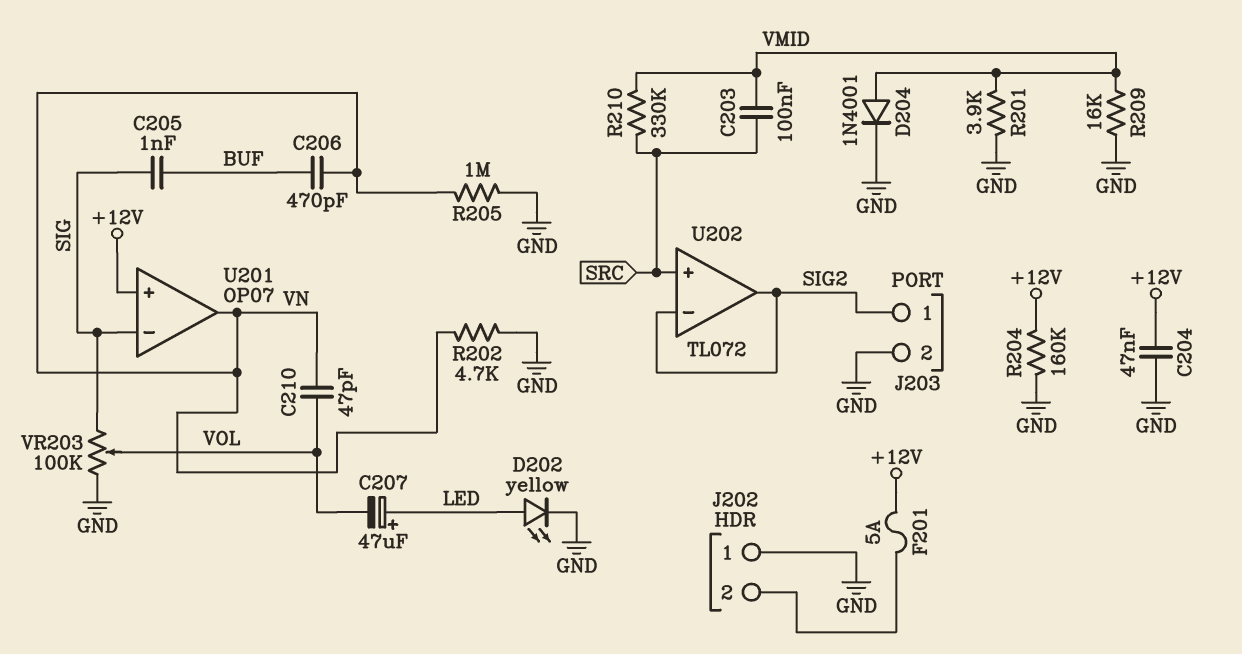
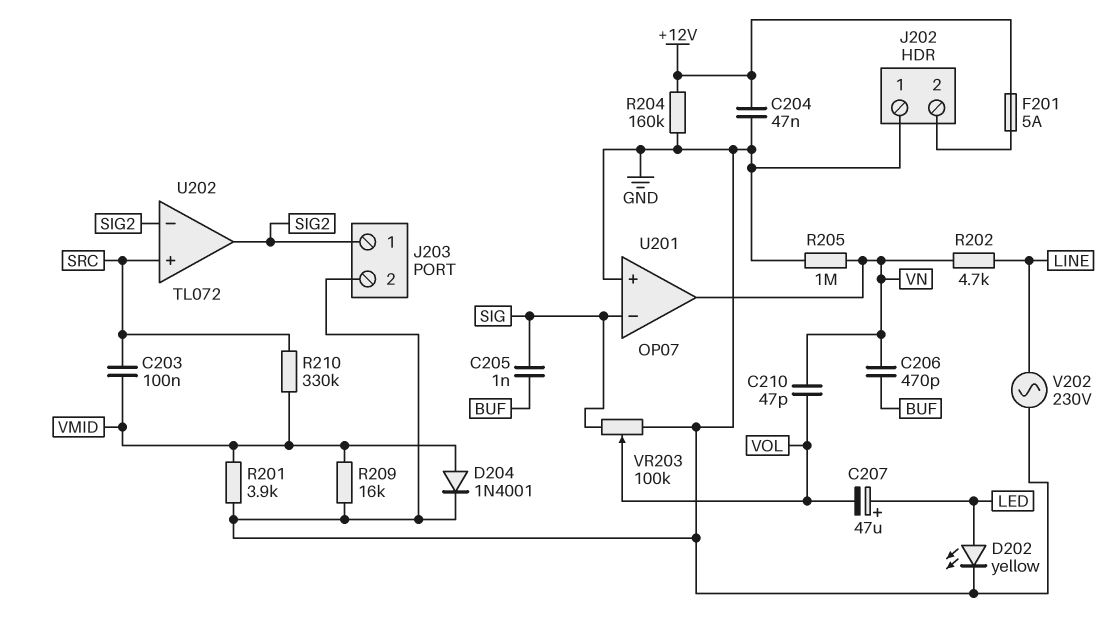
R202: 4.7k (GND, VN) -> 4.7k (LINE, VN)
U201 pin in+: +12V -> GND
V202: none -> AC 230V (GND, LINE)

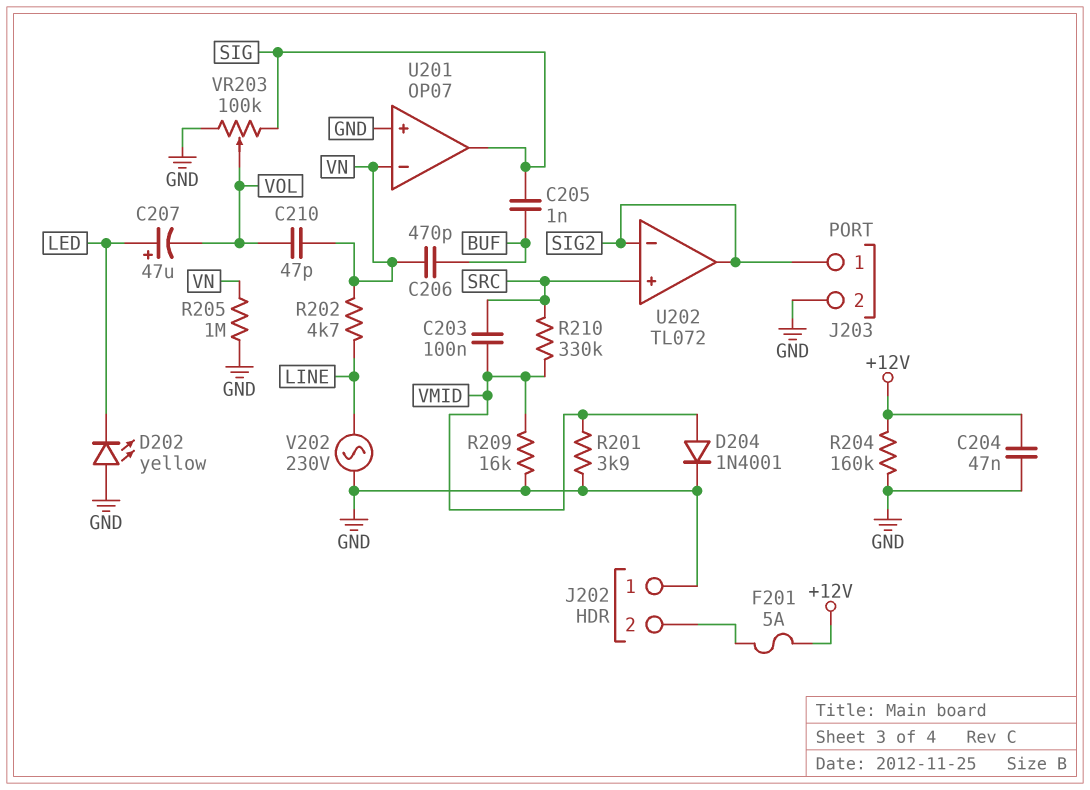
D202: LED yellow (A LED, K GND) -> LED yellow (A GND, K LED)
U201 pin in-: SIG -> VN
U201 pin out: VN -> SIG

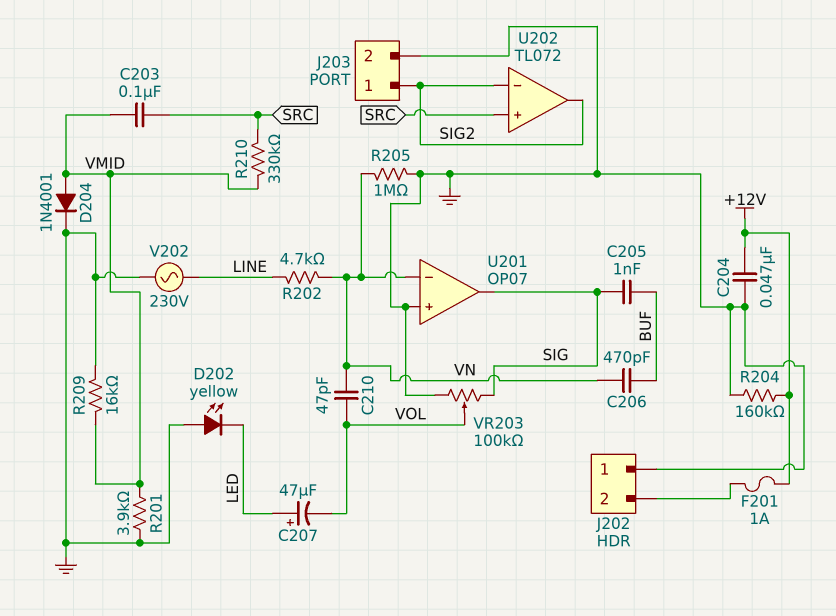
F201: 5A (+12V, J202/2) -> 1A (+12V, J202/2)

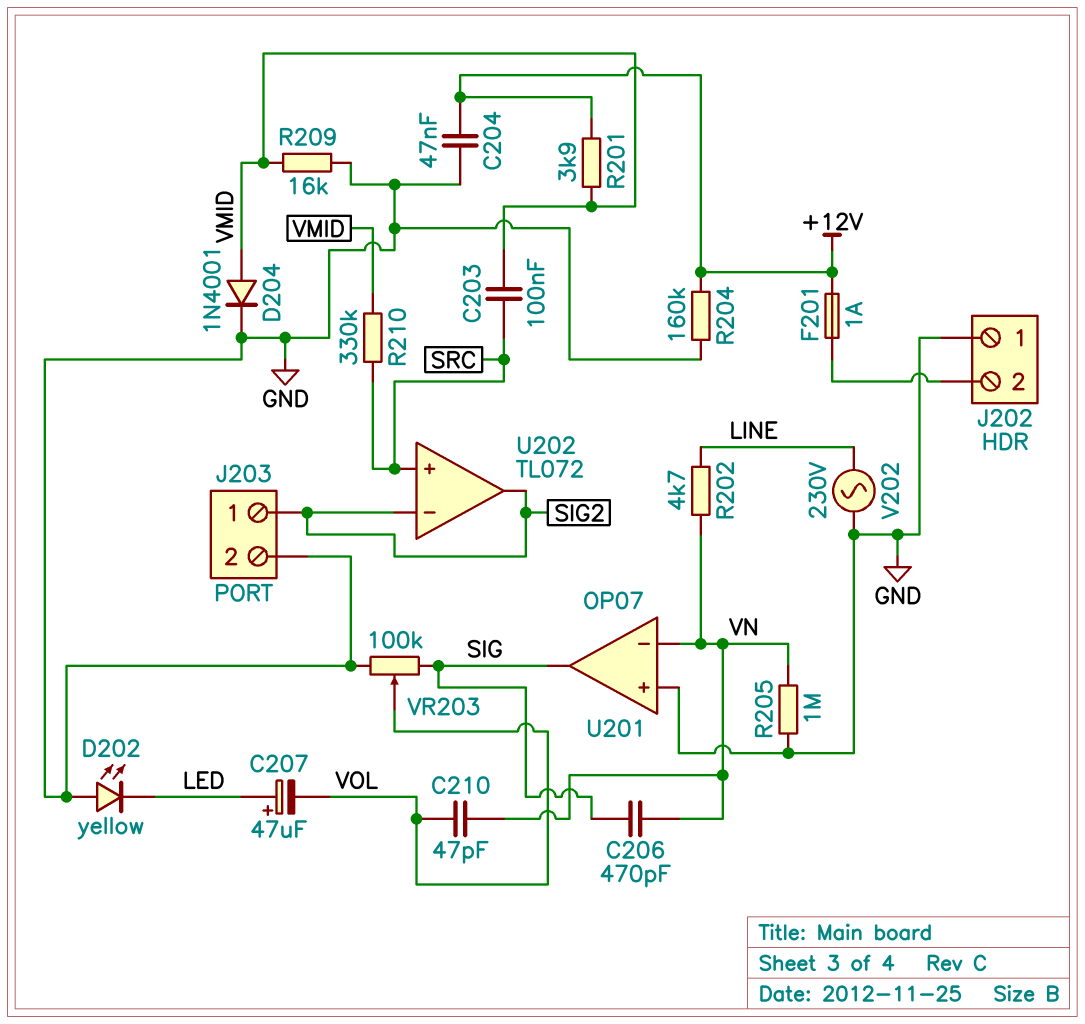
C205: 1nF (BUF, SIG) -> none
C206: 470pF (BUF, VN) -> 470pF (SIG, VN)
R201: 3.9k (GND, VMID) -> 3.9k (+12V, VMID)

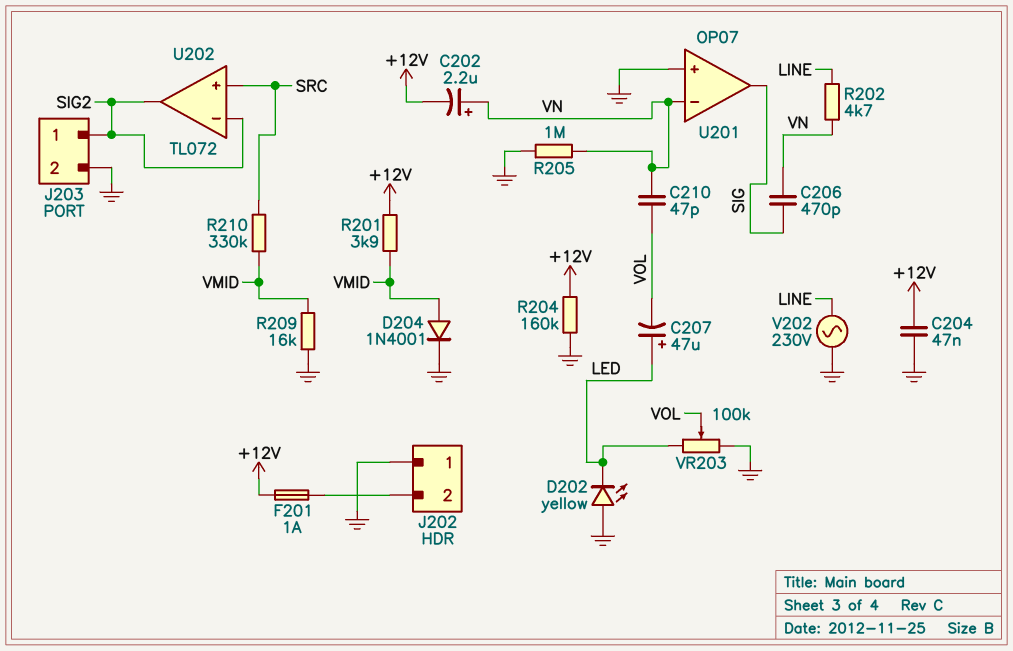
C202: none -> 2.2uF (plus VN, minus +12V)
C203: 100nF (SRC, VMID) -> none
VR203: 100k (GND, SIG, wiper VOL) -> 100k (GND, LED, wiper VOL)

